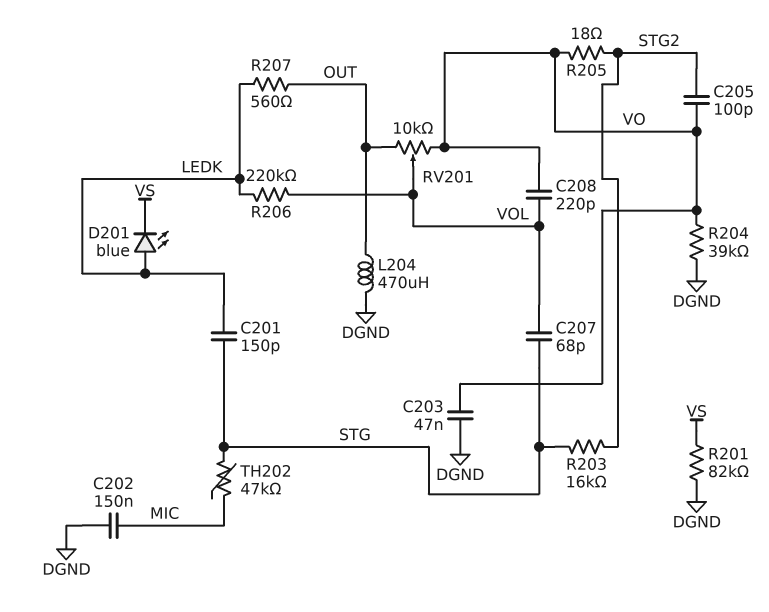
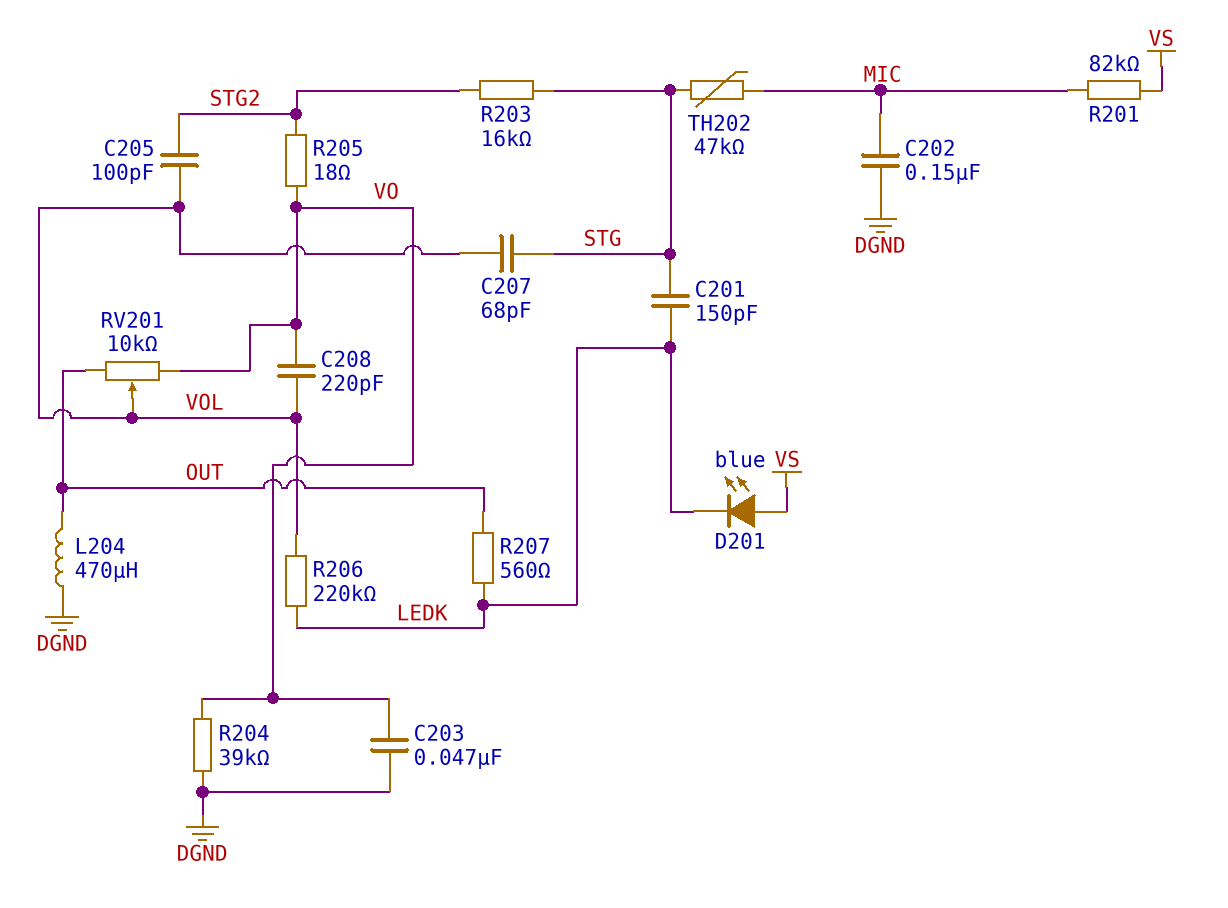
C205: 100pF (STG2, VO) -> 100pF (STG2, VOL)
D201: LED blue (A LEDK, K VS) -> LED blue (A VS, K LEDK)
R201: 82k (DGND, VS) -> 82k (MIC, VS)

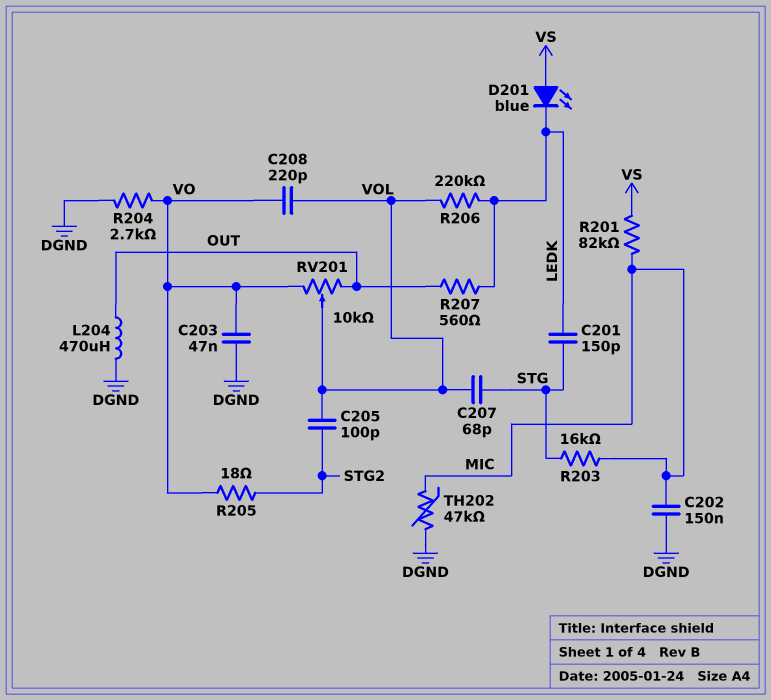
R203: 16k (STG, STG2) -> 16k (MIC, STG)
R204: 39k (DGND, VO) -> 2.7k (DGND, VO)
TH202: 47k (MIC, STG) -> 47k (DGND, MIC)

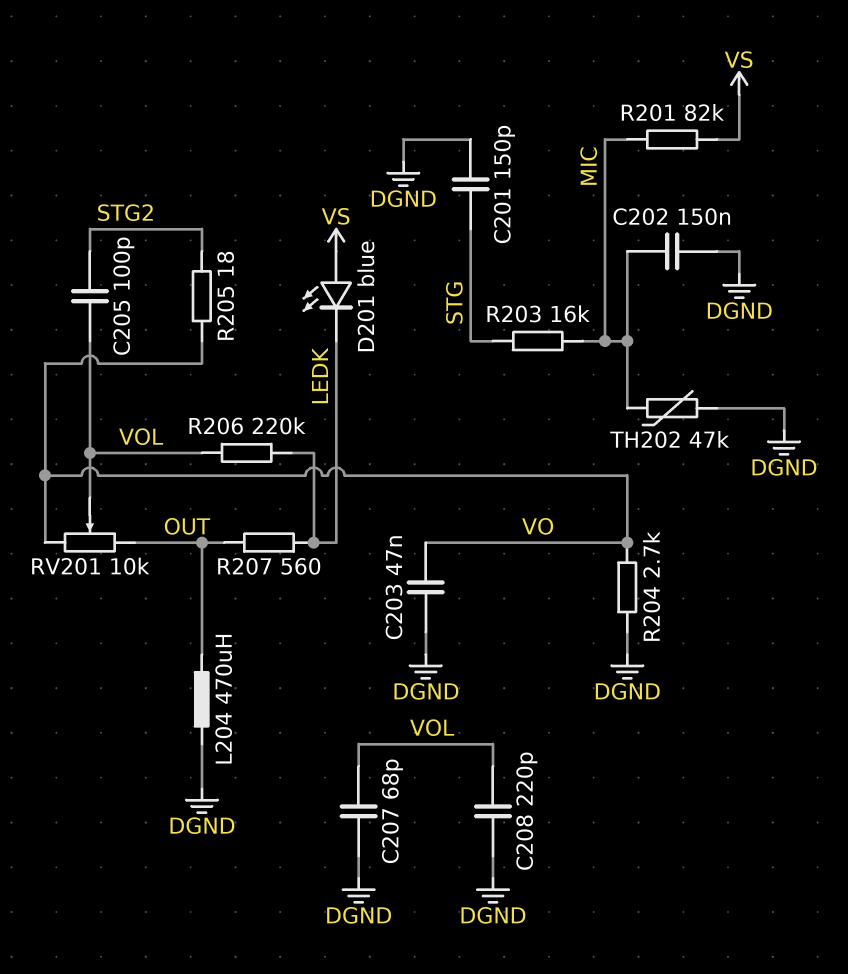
C201: 150pF (LEDK, STG) -> 150pF (DGND, STG)
C207: 68pF (STG, VOL) -> 68pF (DGND, VOL)
C208: 220pF (VO, VOL) -> 220pF (DGND, VOL)

